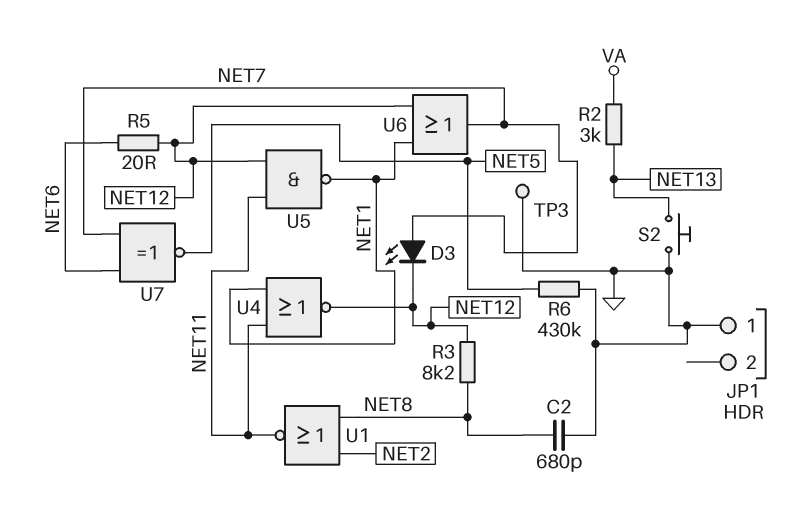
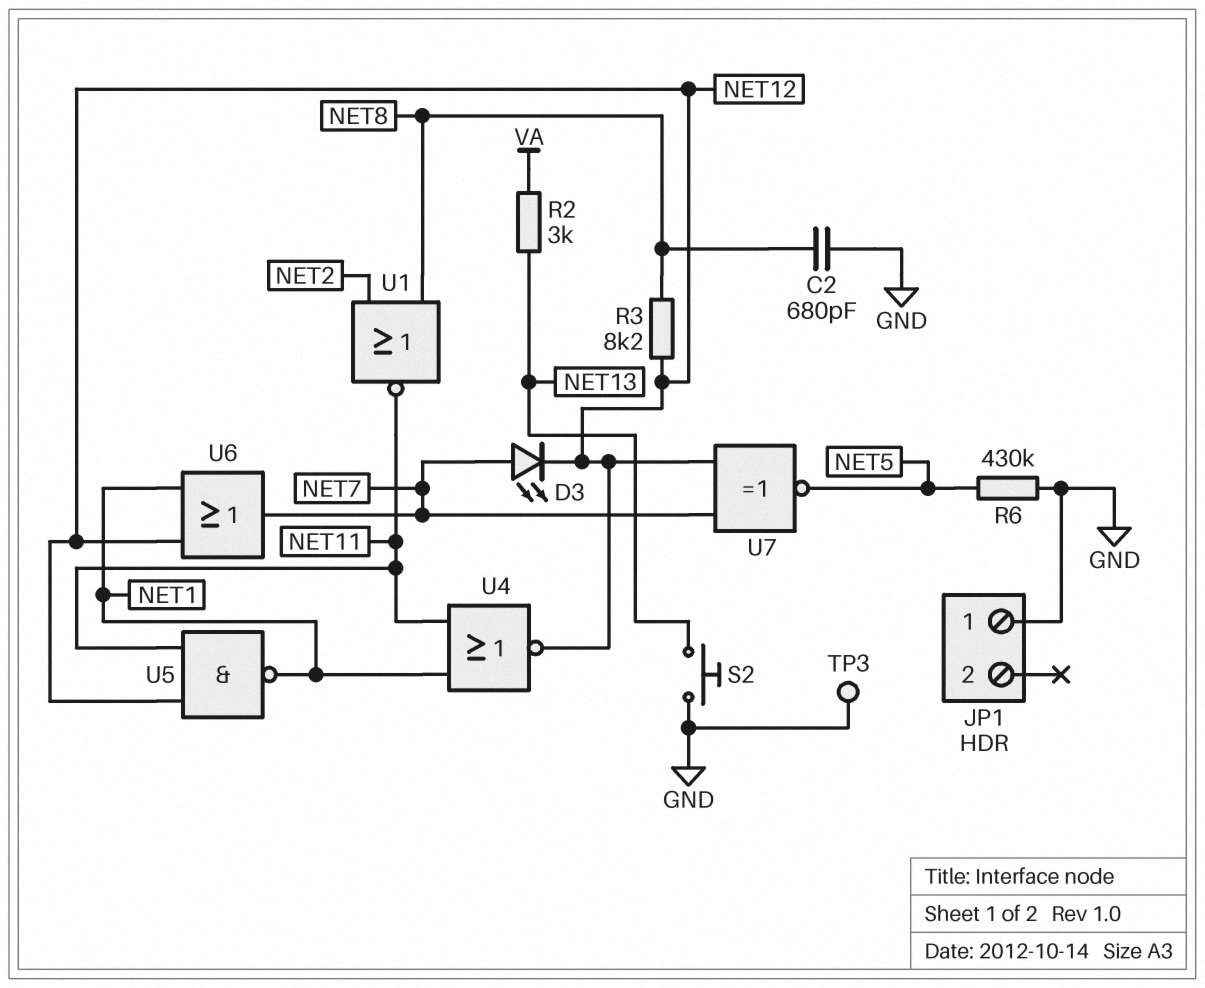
R5: 20 (NET6, NET12) -> none
U7: XNOR (in NET6, in NET7, out NET5) -> XNOR (in NET7, in NET12, out NET5)

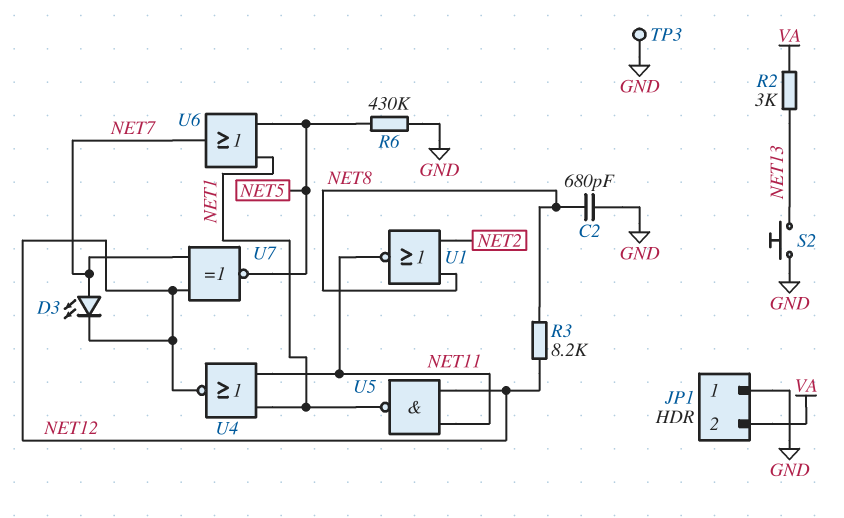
JP1 pin 2: none -> VA
U6: OR (in NET1, in NET12, out NET7) -> OR (in NET1, in NET5, out NET7)

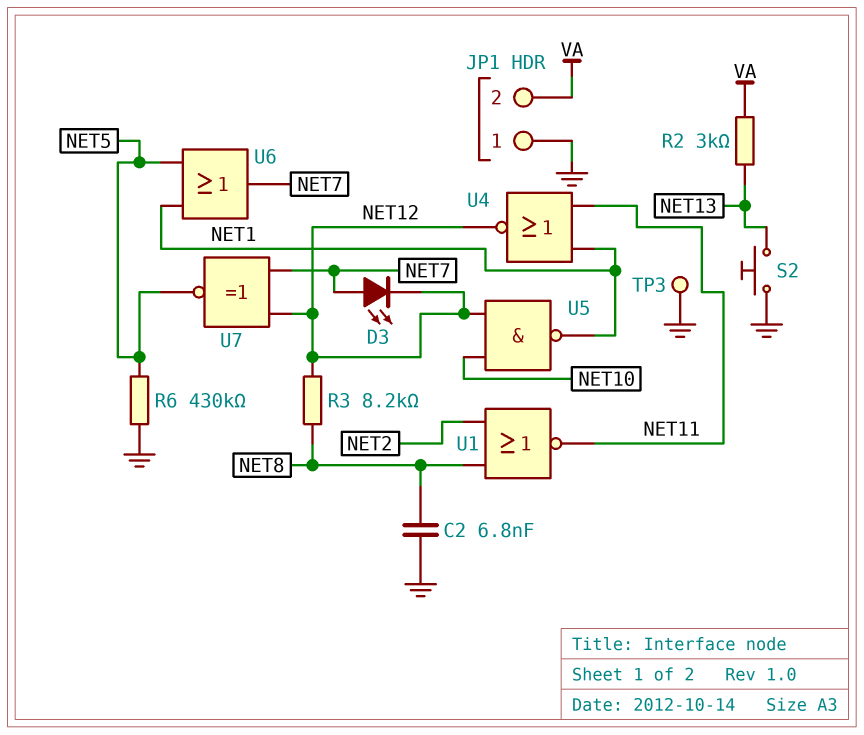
C2: 680pF (GND, NET8) -> 6.8nF (GND, NET8)
U5: NAND (in NET11, in NET12, out NET1) -> NAND (in NET10, in NET12, out NET1)

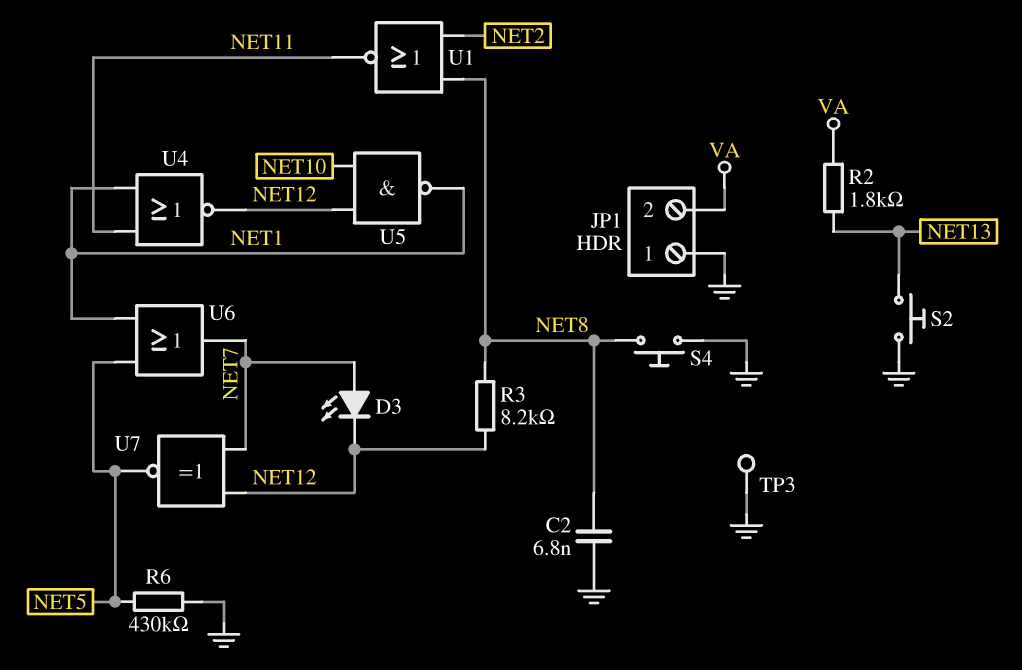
R2: 3k (NET13, VA) -> 1.8k (NET13, VA)
S4: none -> button (GND, NET8)

